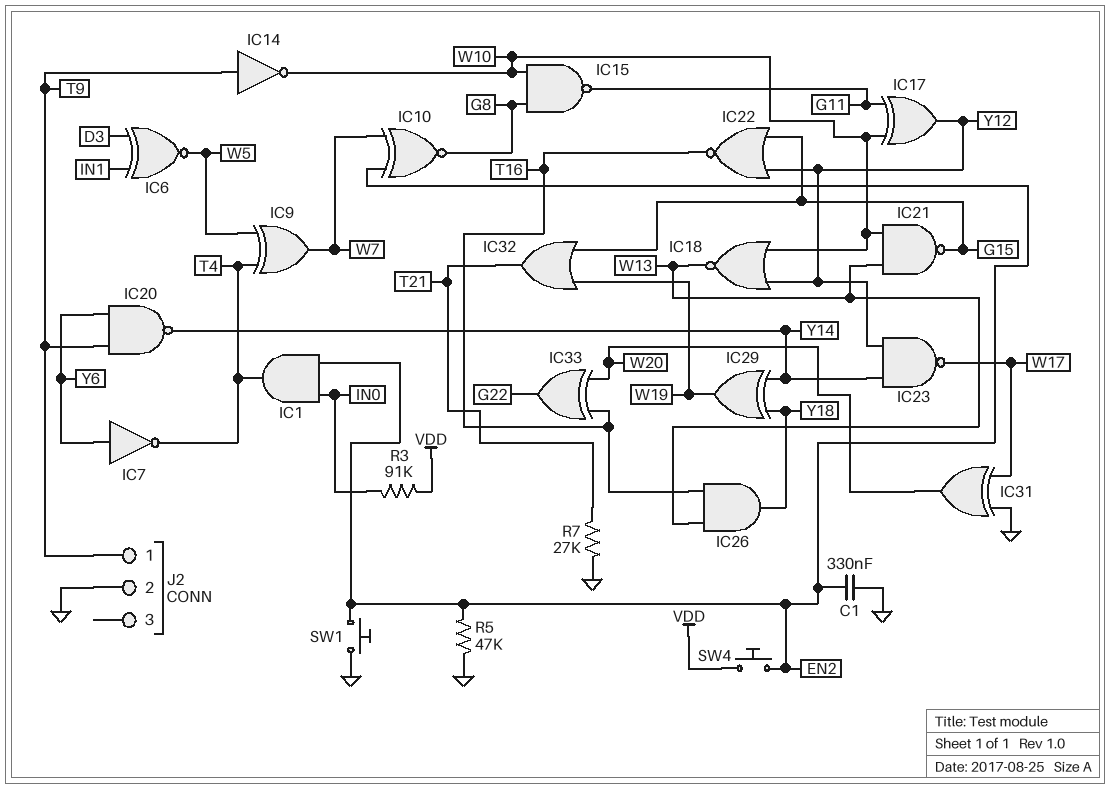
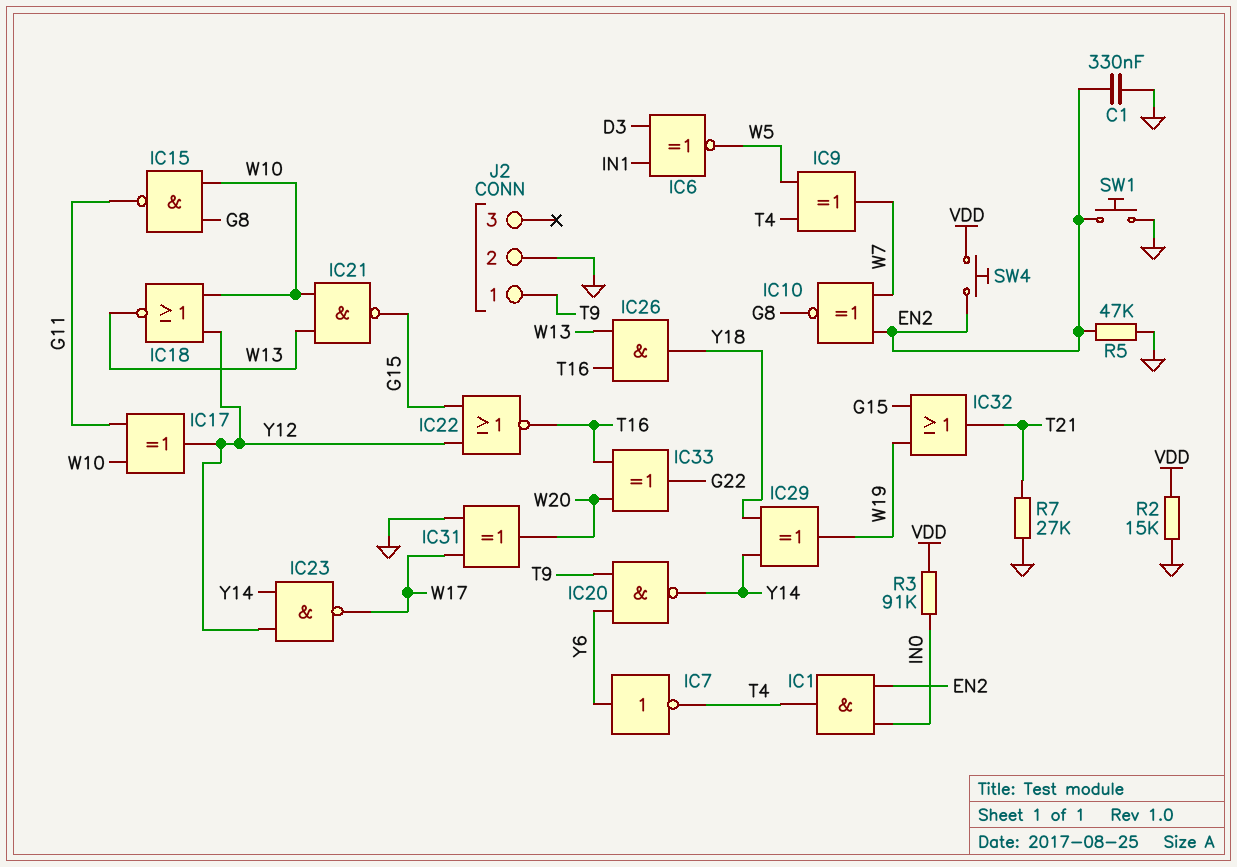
IC14: NOT (in T9, out W10) -> none
R2: none -> 15k (GND, VDD)

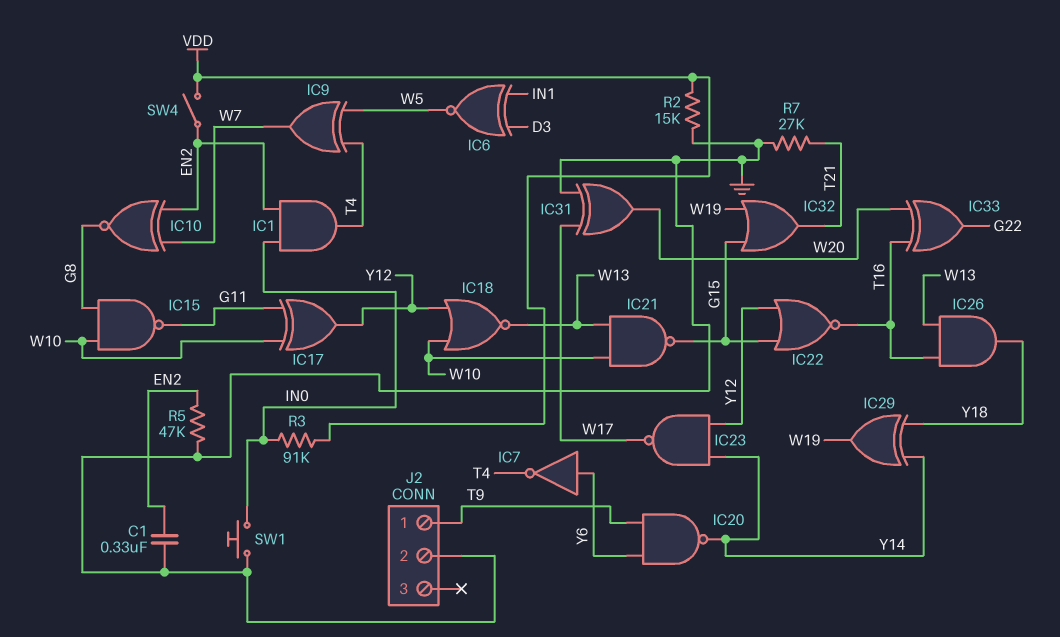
SW1: button (EN2, GND) -> button (GND, IN0)
SW4: button (EN2, VDD) -> switch (EN2, VDD)

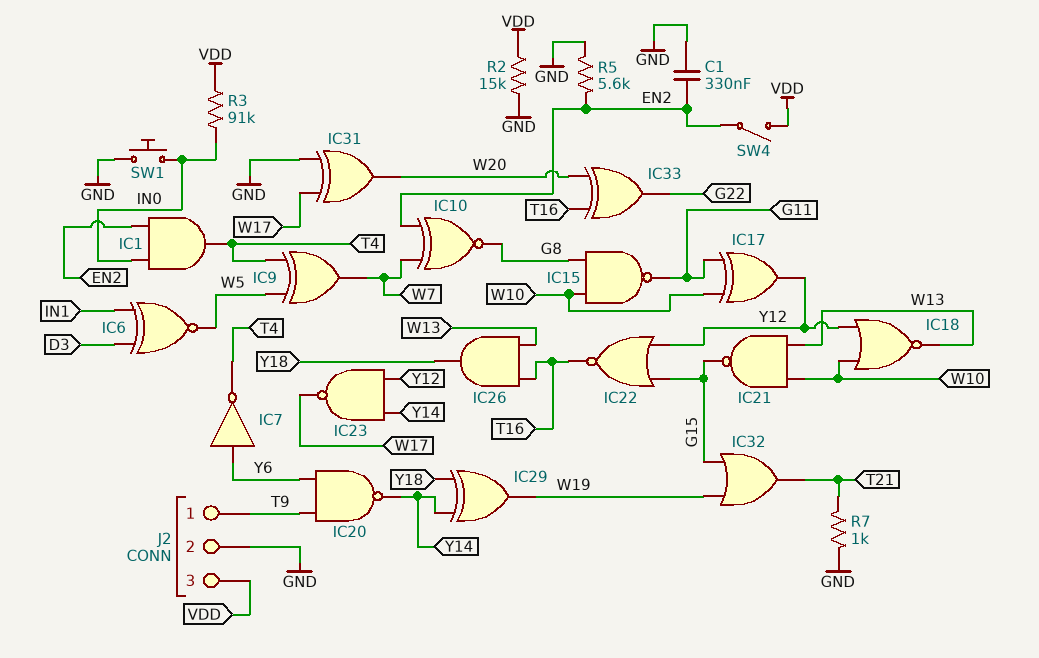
J2 pin 3: none -> VDD
R5: 47k (EN2, GND) -> 5.6k (EN2, GND)
R7: 27k (GND, T21) -> 1k (GND, T21)

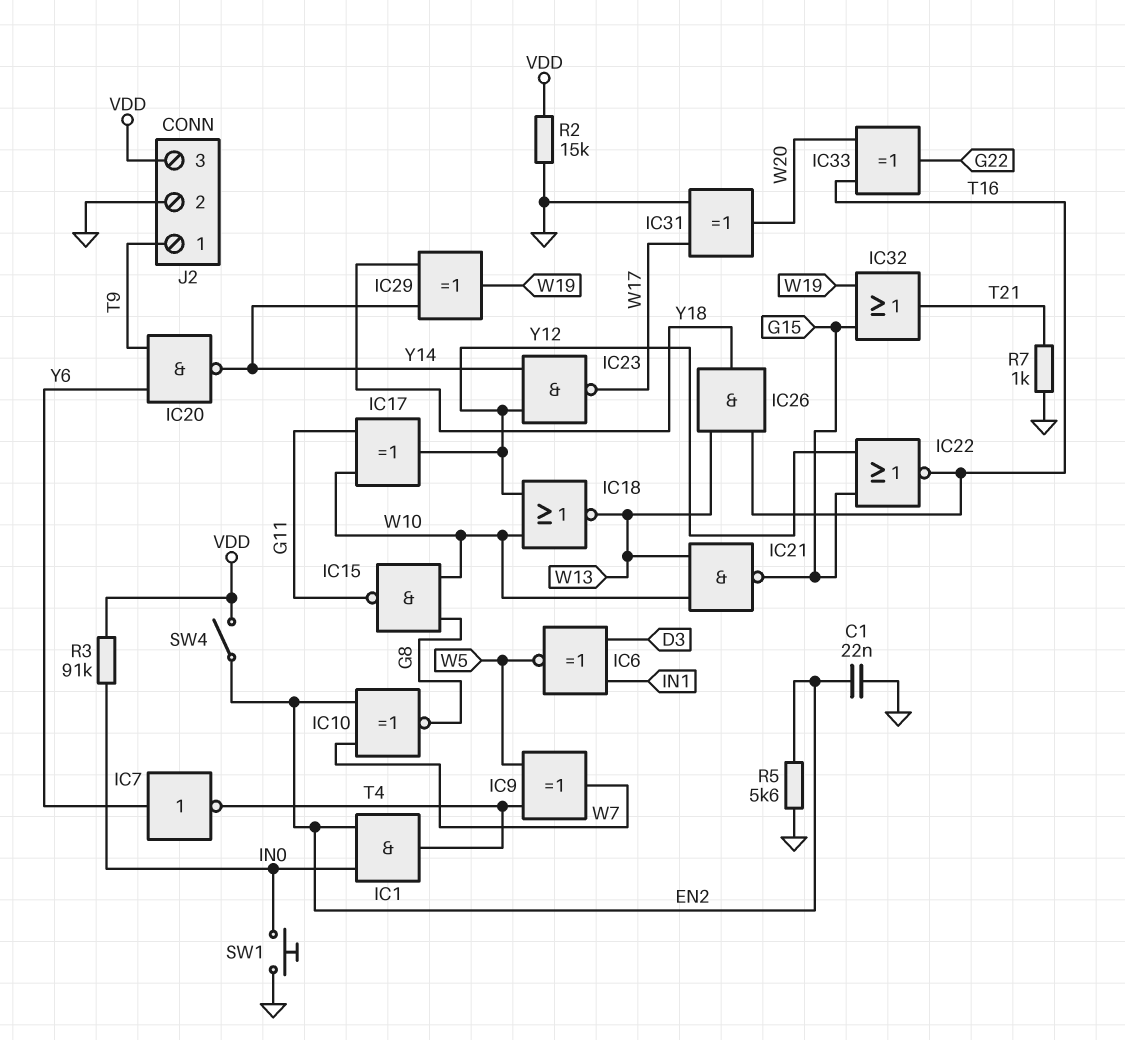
C1: 330nF (EN2, GND) -> 22nF (EN2, GND)

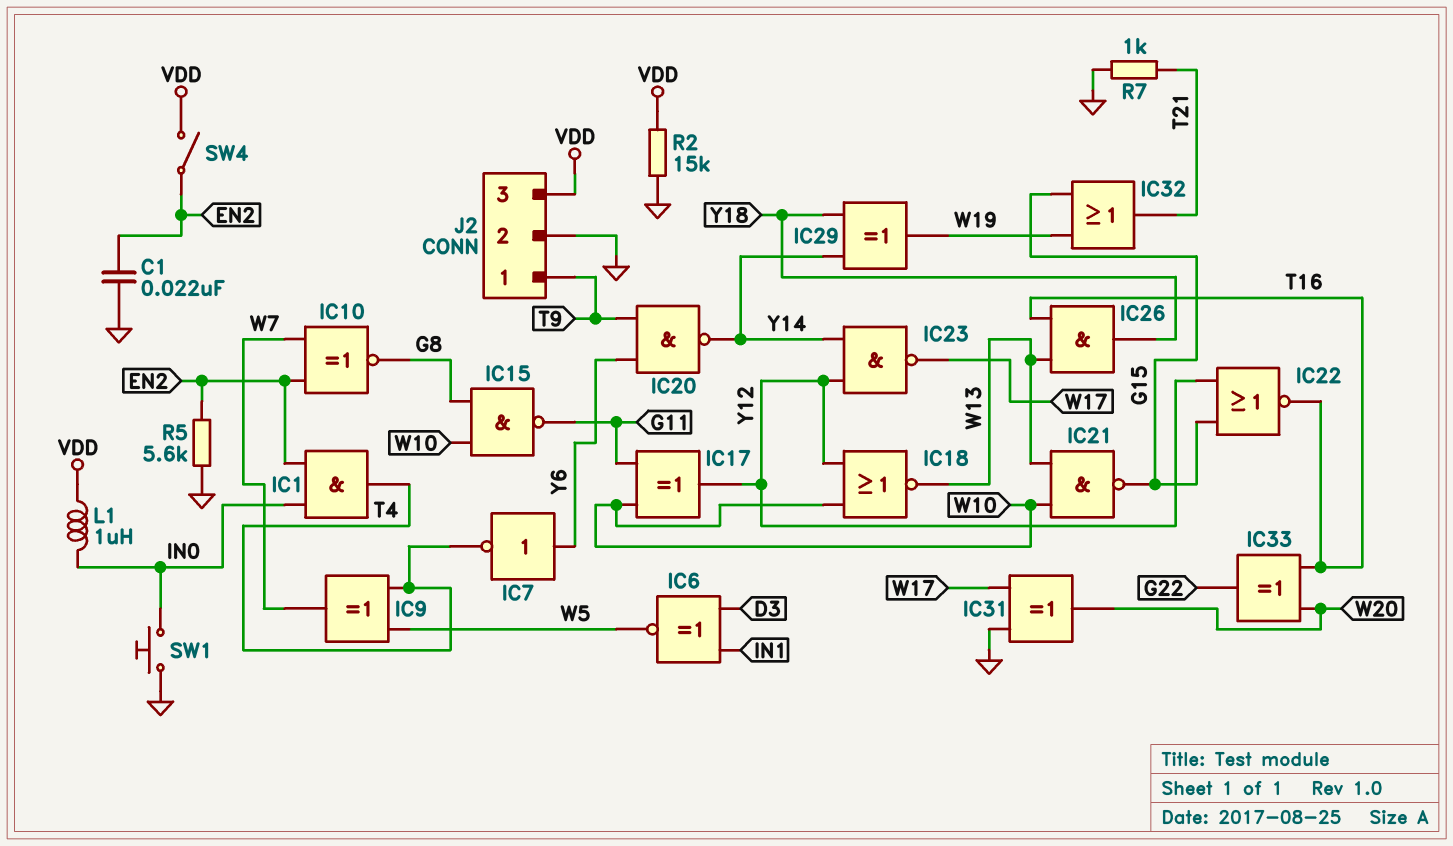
L1: none -> 1uH (IN0, VDD)
R3: 91k (IN0, VDD) -> none

